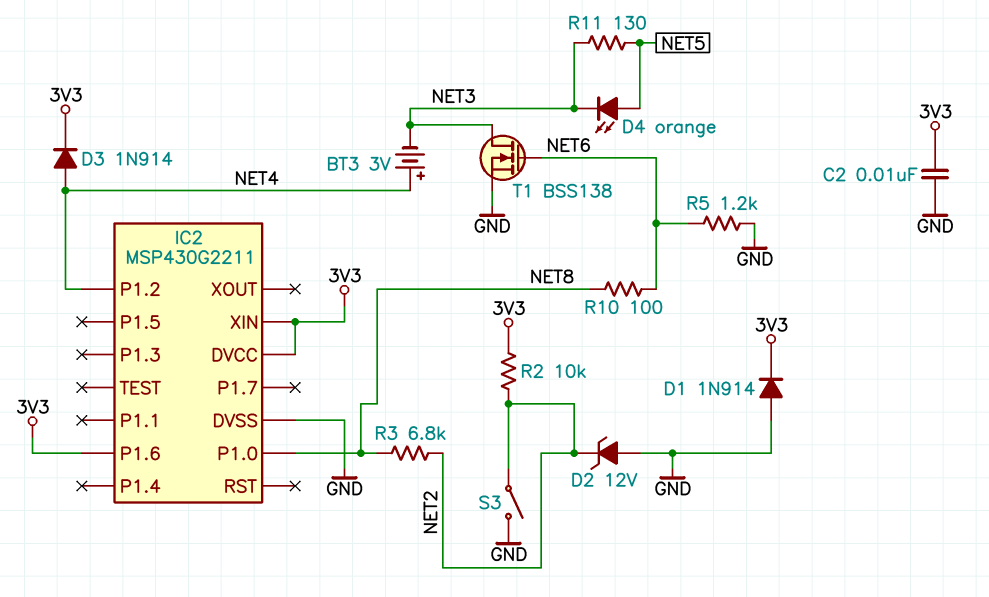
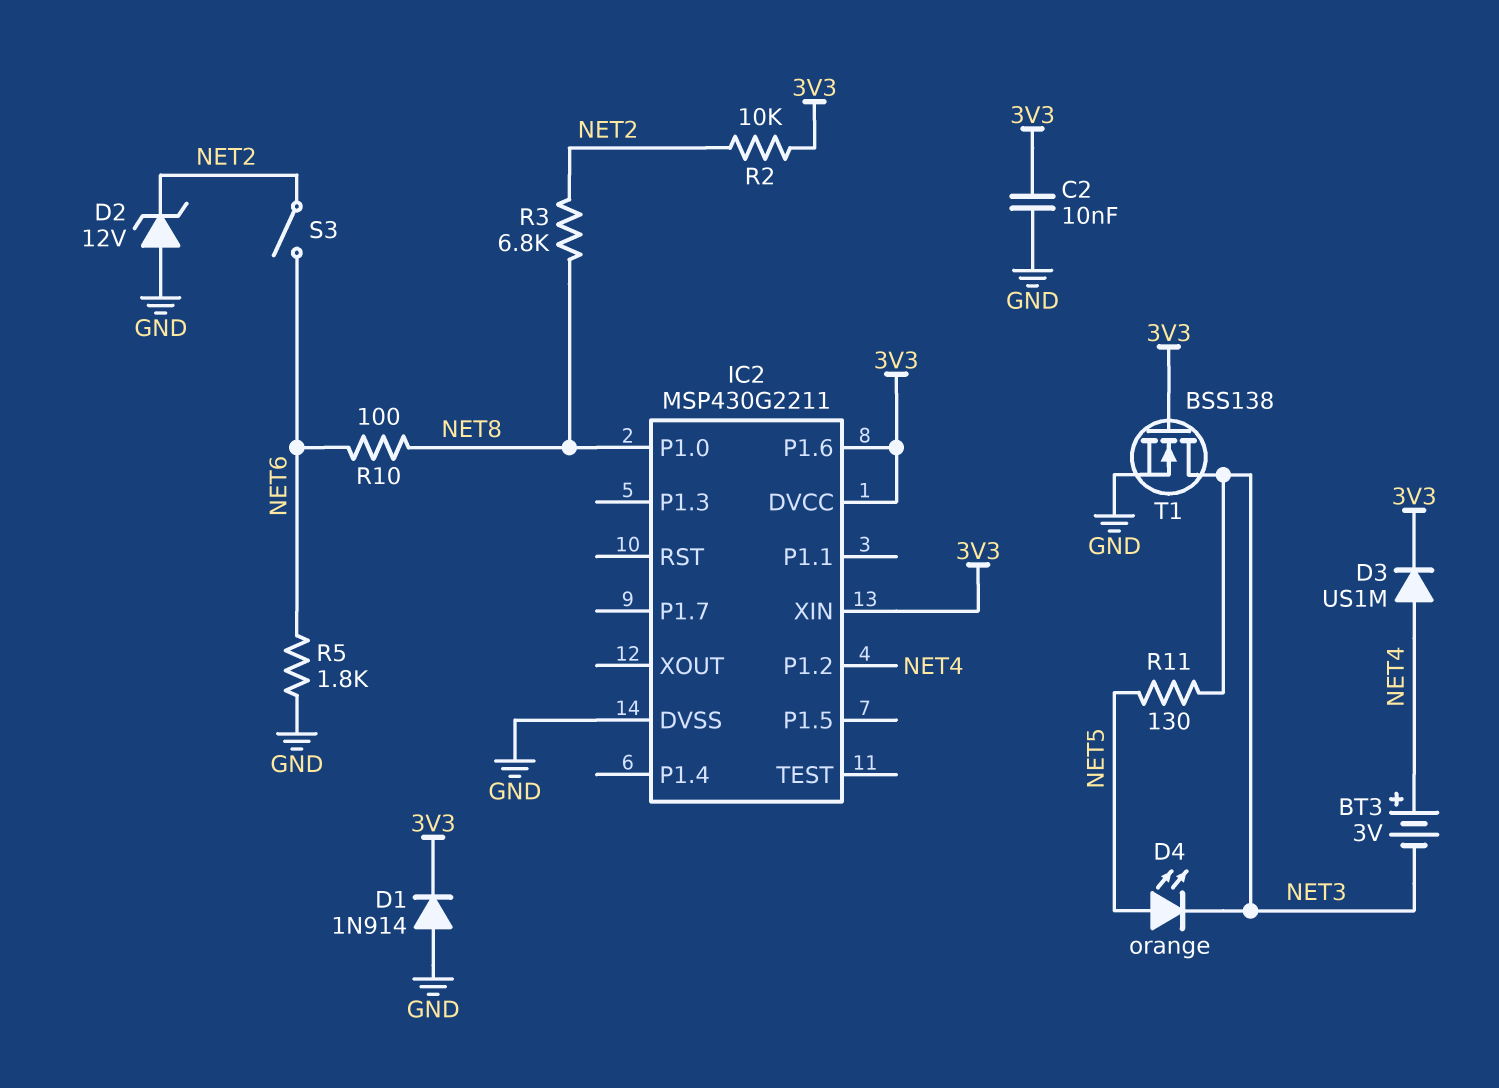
D3: diode 1N914 (A NET4, K 3V3) -> diode US1M (A NET4, K 3V3)
R5: 1.2k (GND, NET6) -> 1.8k (GND, NET6)
S3: switch (GND, NET2) -> switch (NET2, NET6)
T1: NMOS BSS138 (G NET6, D NET3, S GND) -> NMOS BSS138 (G 3V3, D NET3, S GND)

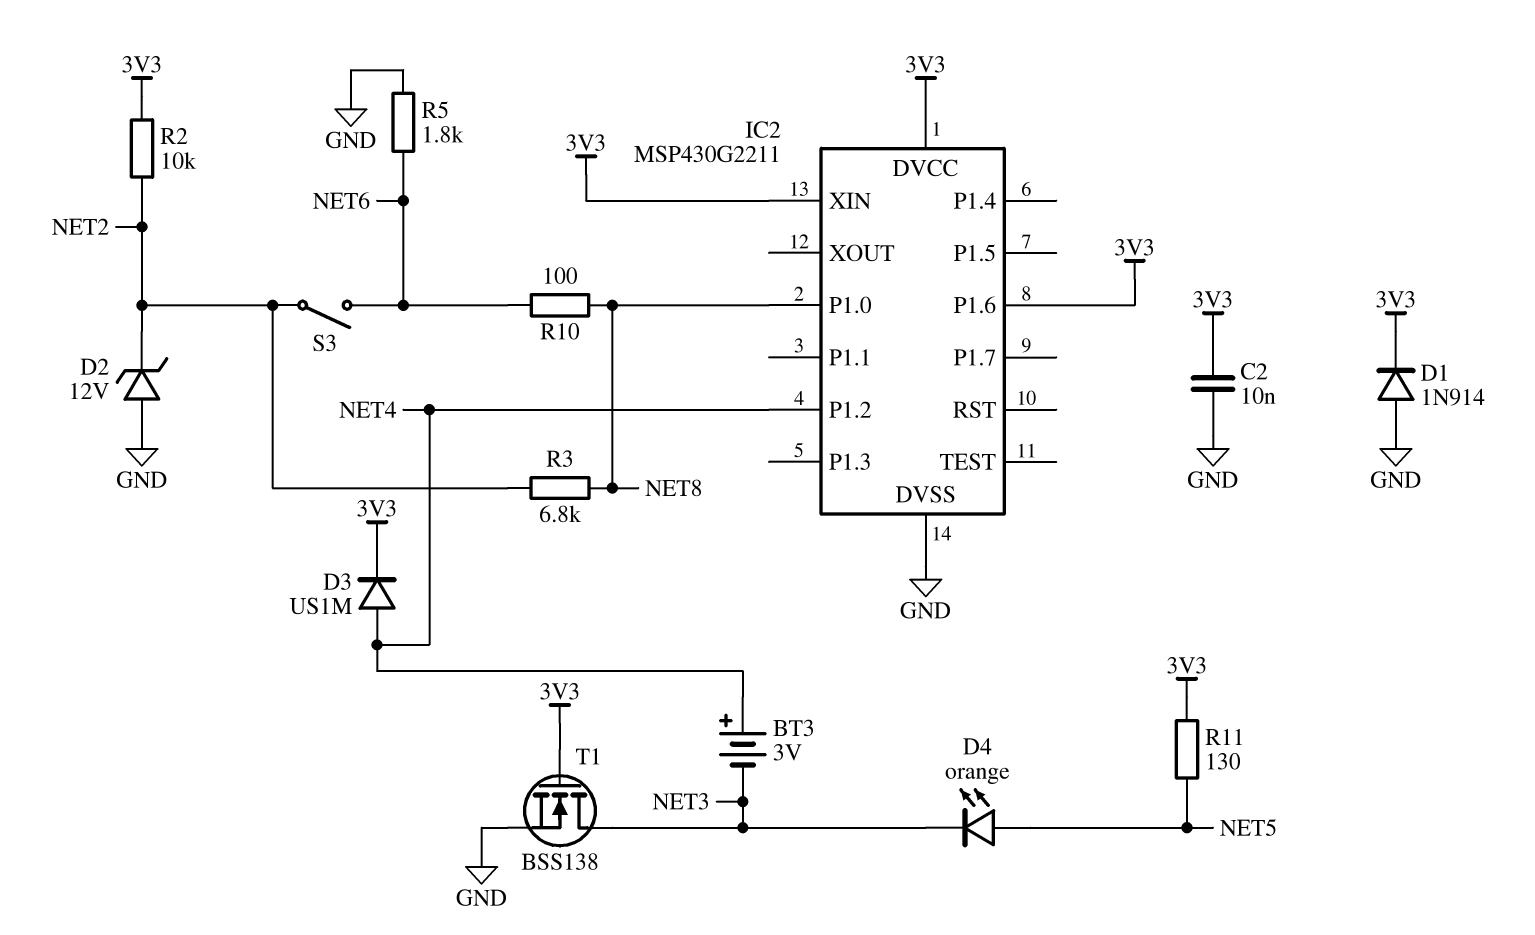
R11: 130 (NET3, NET5) -> 130 (3V3, NET5)

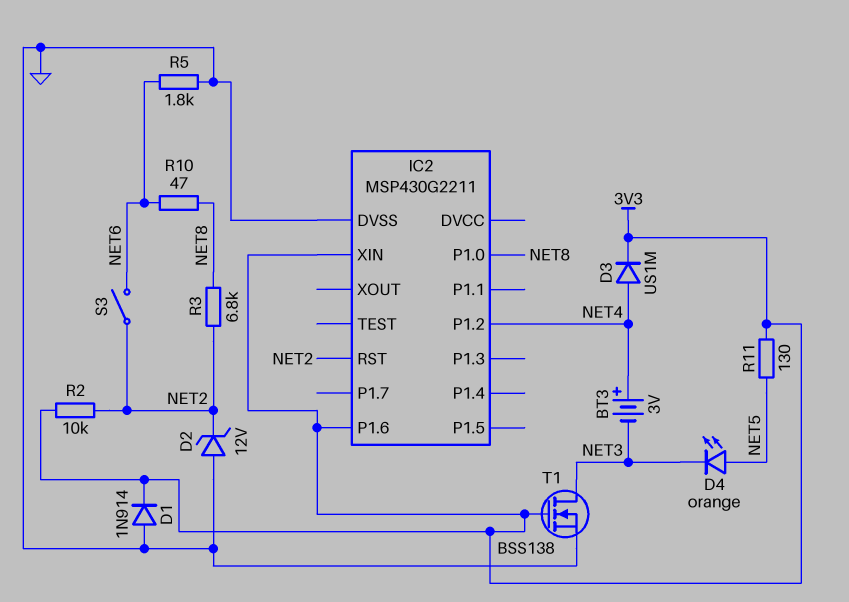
C2: 10nF (3V3, GND) -> none
IC2 pin DVCC: 3V3 -> none
IC2 pin RST: none -> NET2
R10: 100 (NET6, NET8) -> 47 (NET6, NET8)

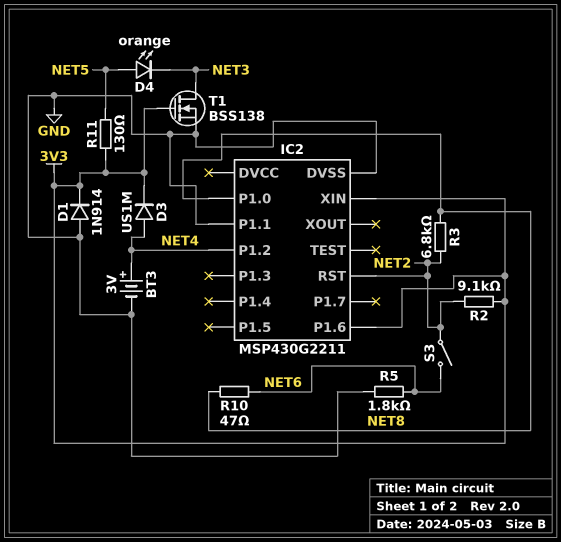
BT3: 3V (plus NET4, minus NET3) -> 3V (plus NET4, minus GND)
D2: zener 12V (A GND, K NET2) -> none
IC2 pin P1.1: none -> GND
R2: 10k (3V3, NET2) -> 9.1k (3V3, NET2)

